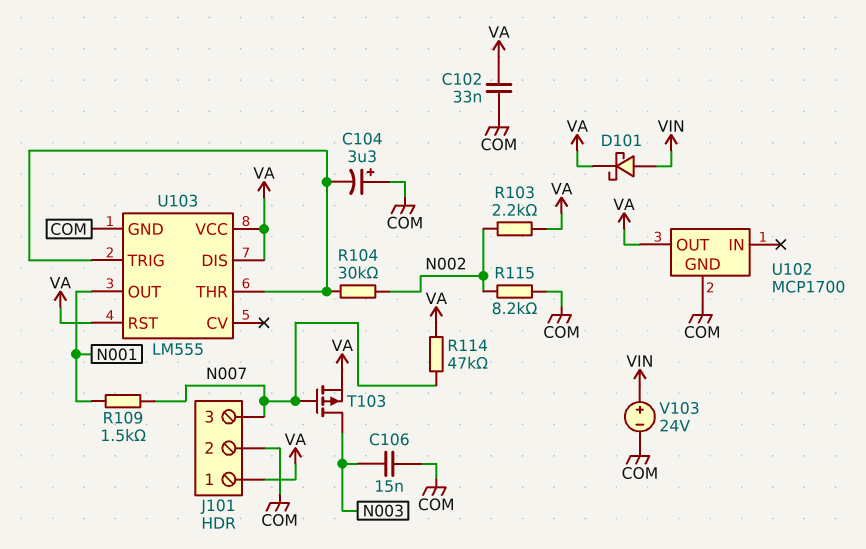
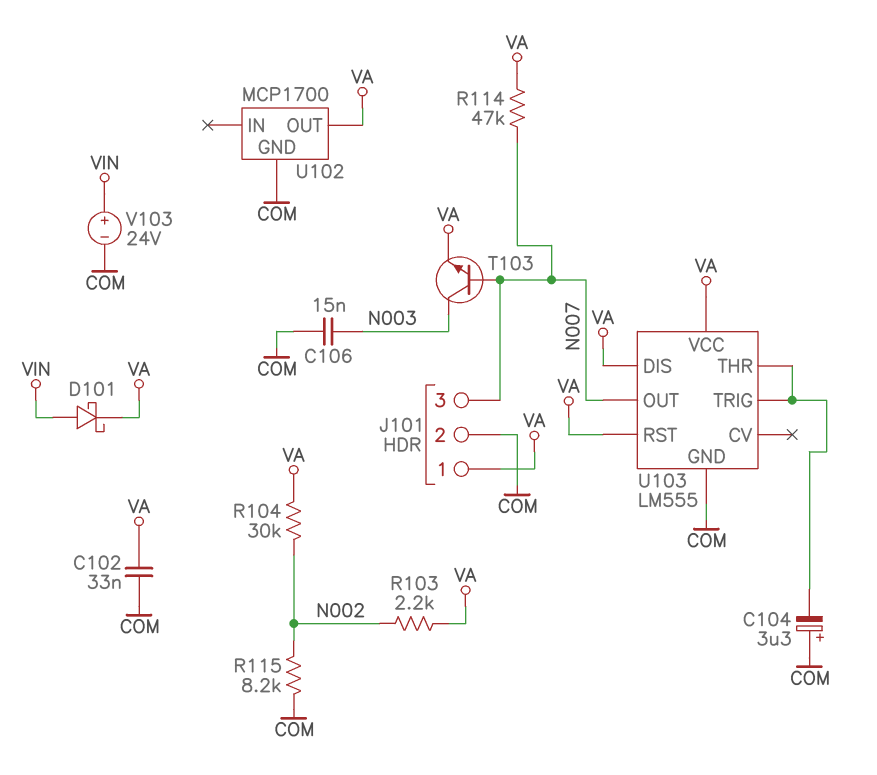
R104: 30k (N002, U103/THR) -> 30k (N002, VA)
R109: 1.5k (N001, N007) -> none
T103: PMOS (G N007, D N003, S VA) -> NPN (B N007, C N003, E VA)
U103 pin OUT: N001 -> N007

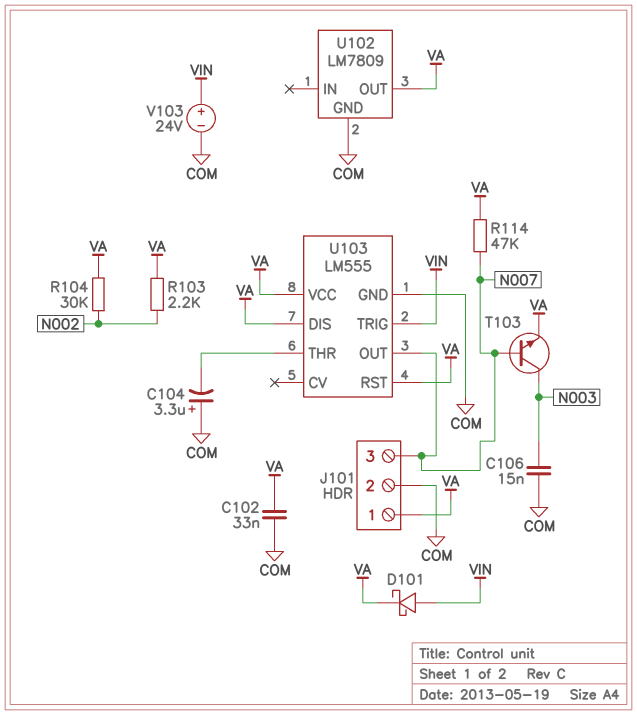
R115: 8.2k (COM, N002) -> none
U102: MCP1700 -> LM7809
U103 pin TRIG: U103/THR -> VIN

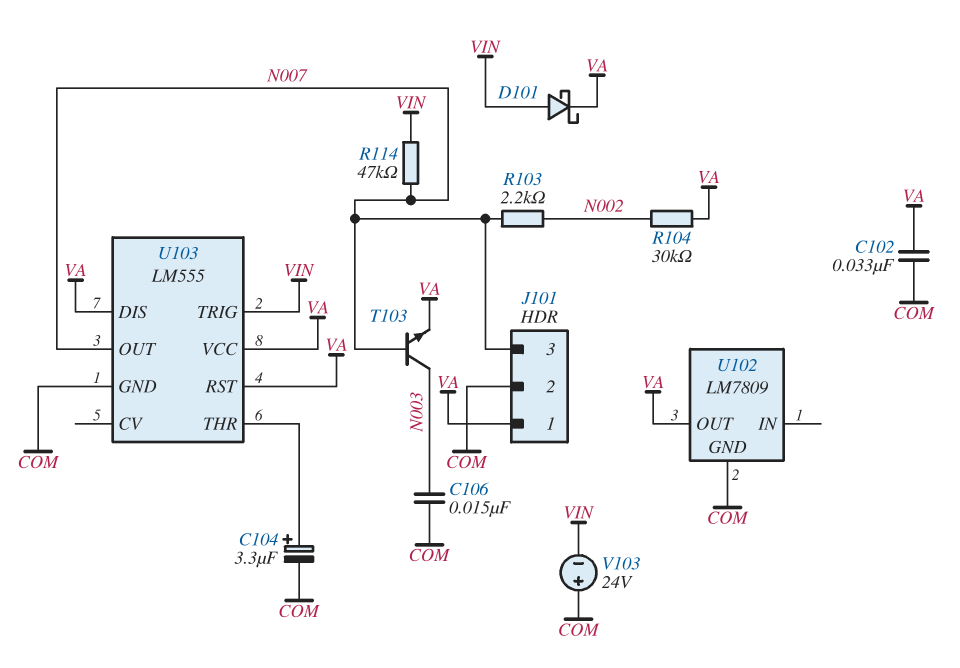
C104: 3.3uF (plus COM, minus U103/THR) -> 3.3uF (plus U103/THR, minus COM)
R103: 2.2k (N002, VA) -> 2.2k (N002, N007)
R114: 47k (N007, VA) -> 47k (N007, VIN)
V103: 24V (plus VIN, minus COM) -> 24V (plus COM, minus VIN)

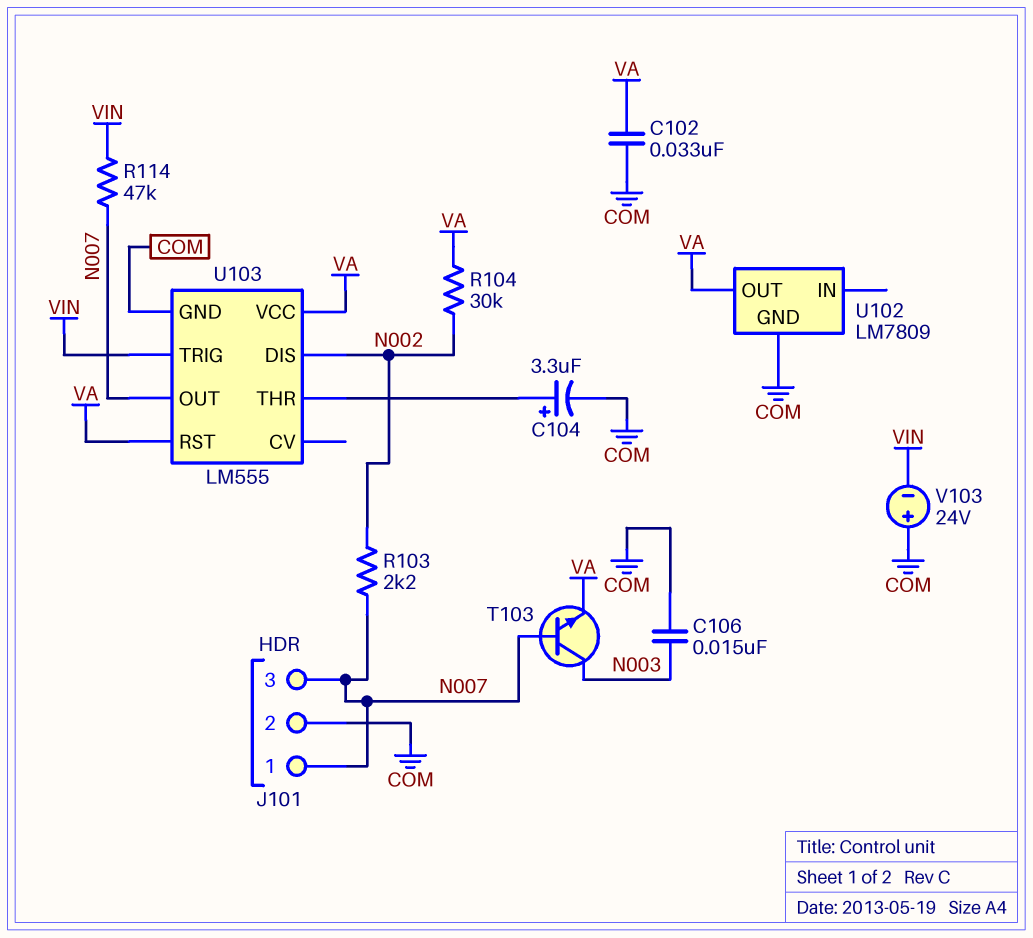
D101: schottky (A VIN, K VA) -> none
J101 pin 1: VA -> N007
U103 pin DIS: VA -> N002

